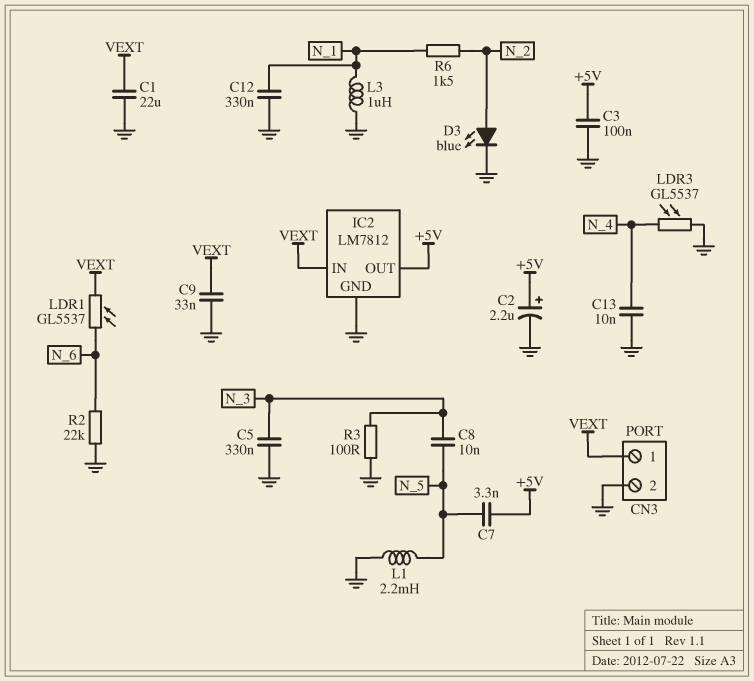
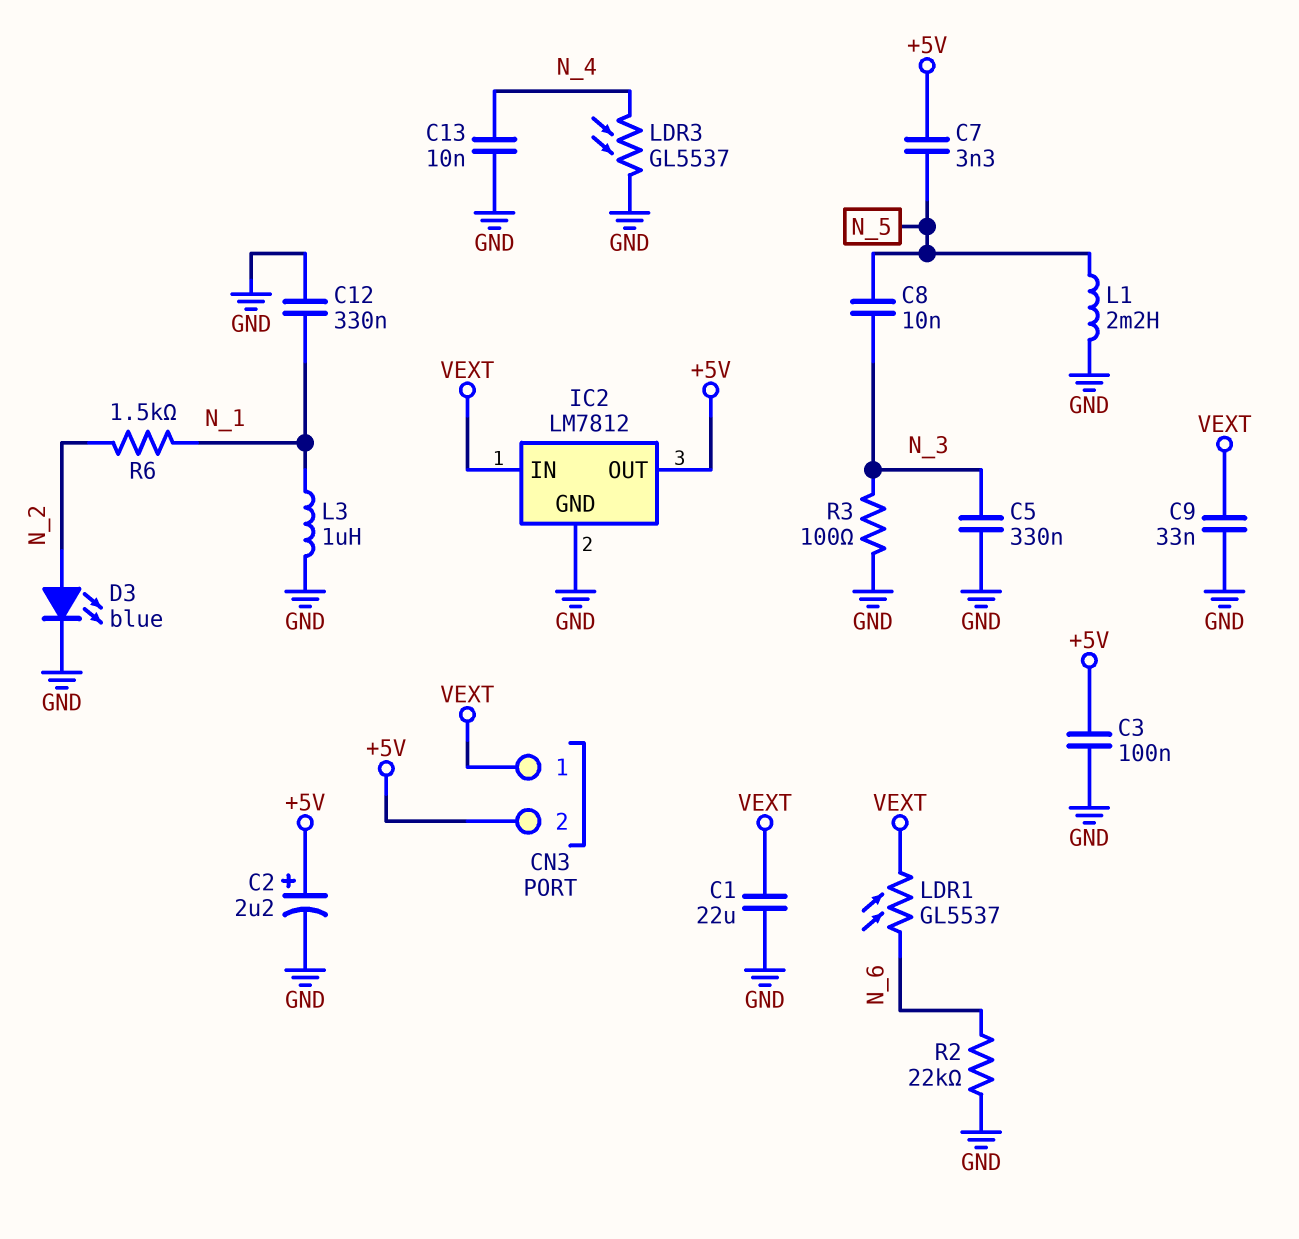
CN3 pin 2: GND -> +5V

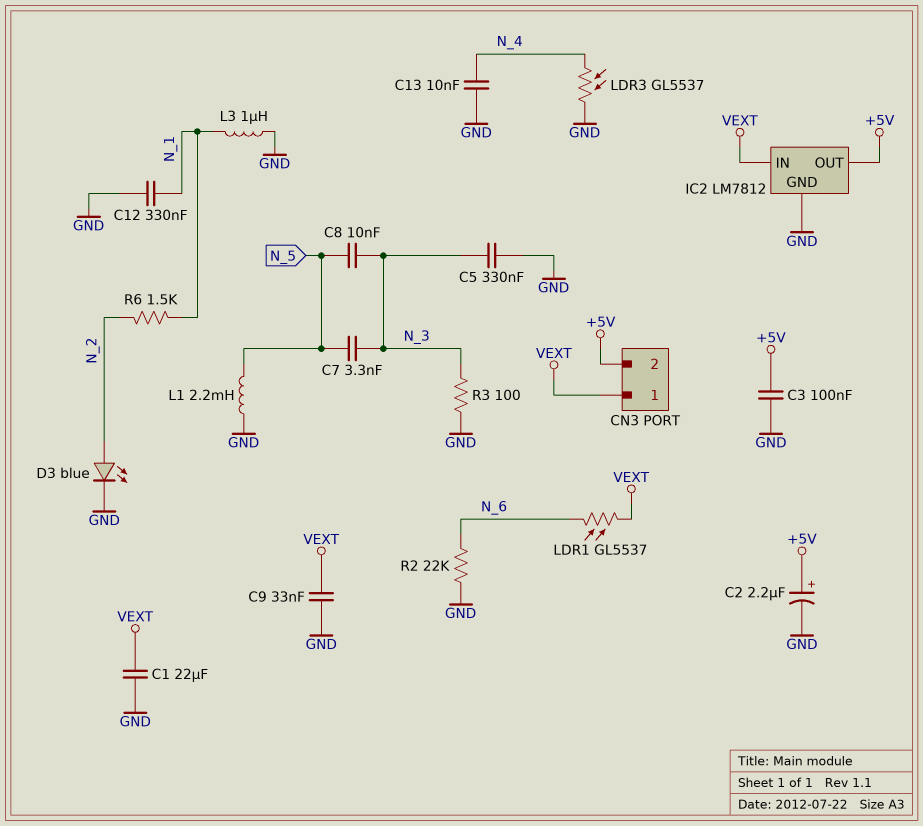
C7: 3.3nF (+5V, N_5) -> 3.3nF (N_3, N_5)

